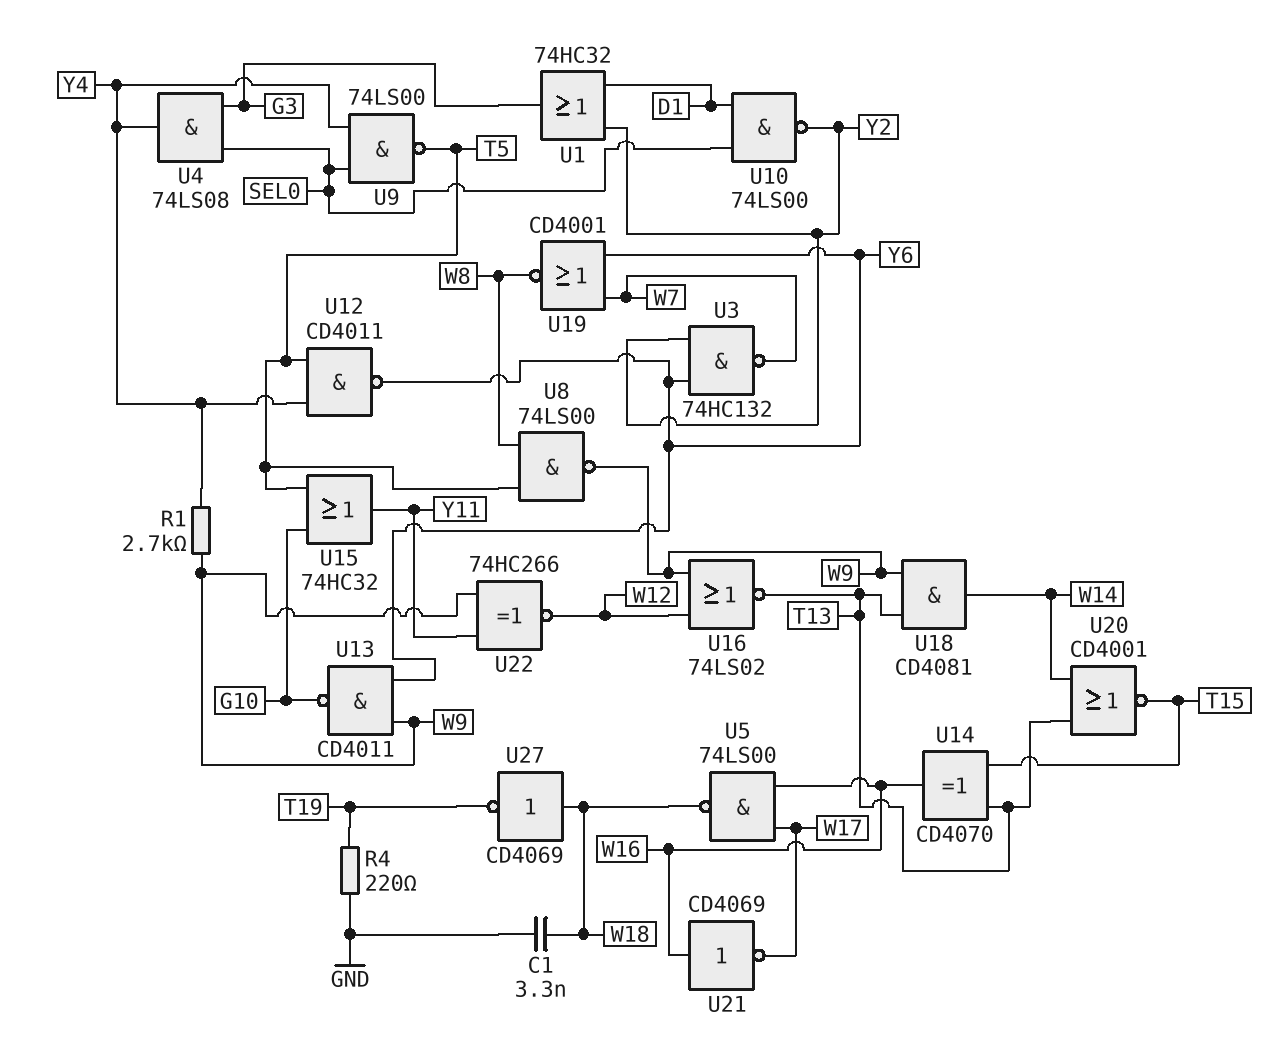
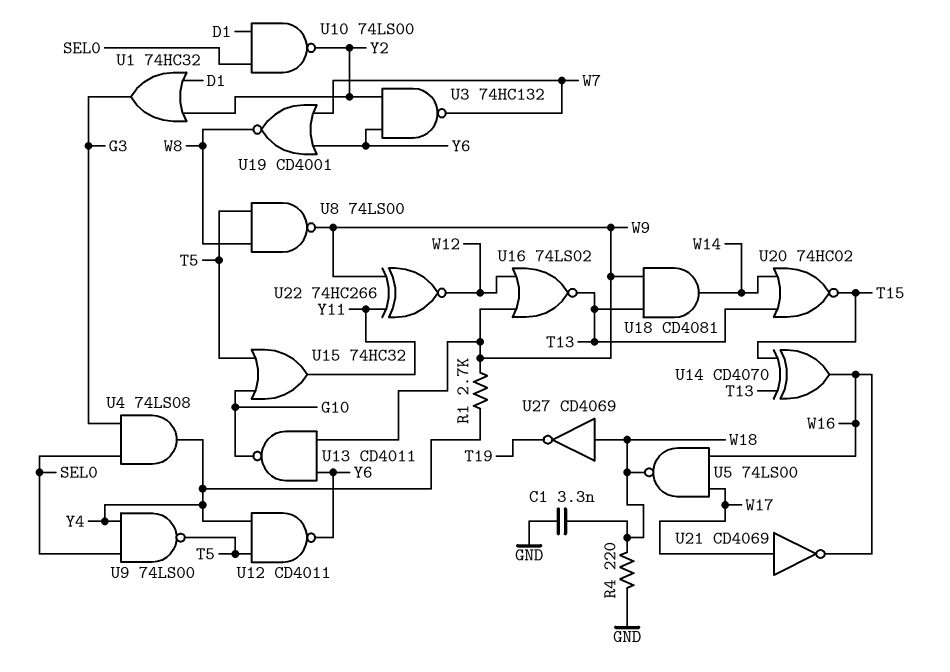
R4: 220 (GND, T19) -> 220 (GND, W18)
U20: NOR CD4001 (in T13, in W14, out T15) -> NOR 74HC02 (in T13, in W14, out T15)
U21: NOT CD4069 (in W16, out W17) -> NOT CD4069 (in W17, out W16)

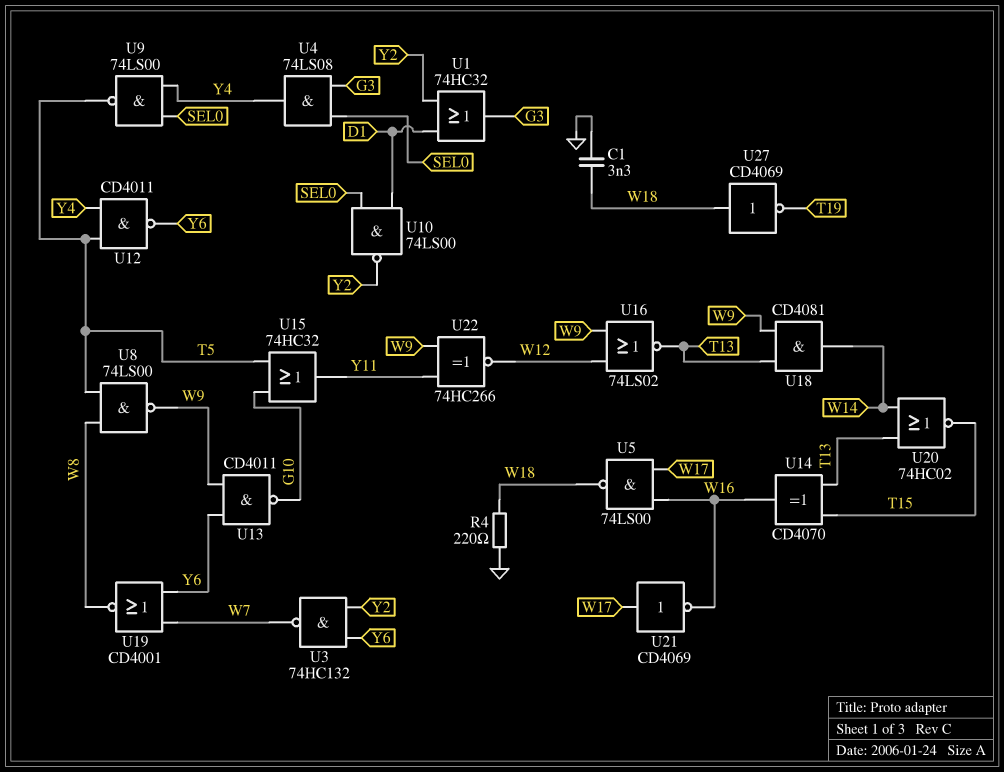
R1: 2.7k (W9, Y4) -> none

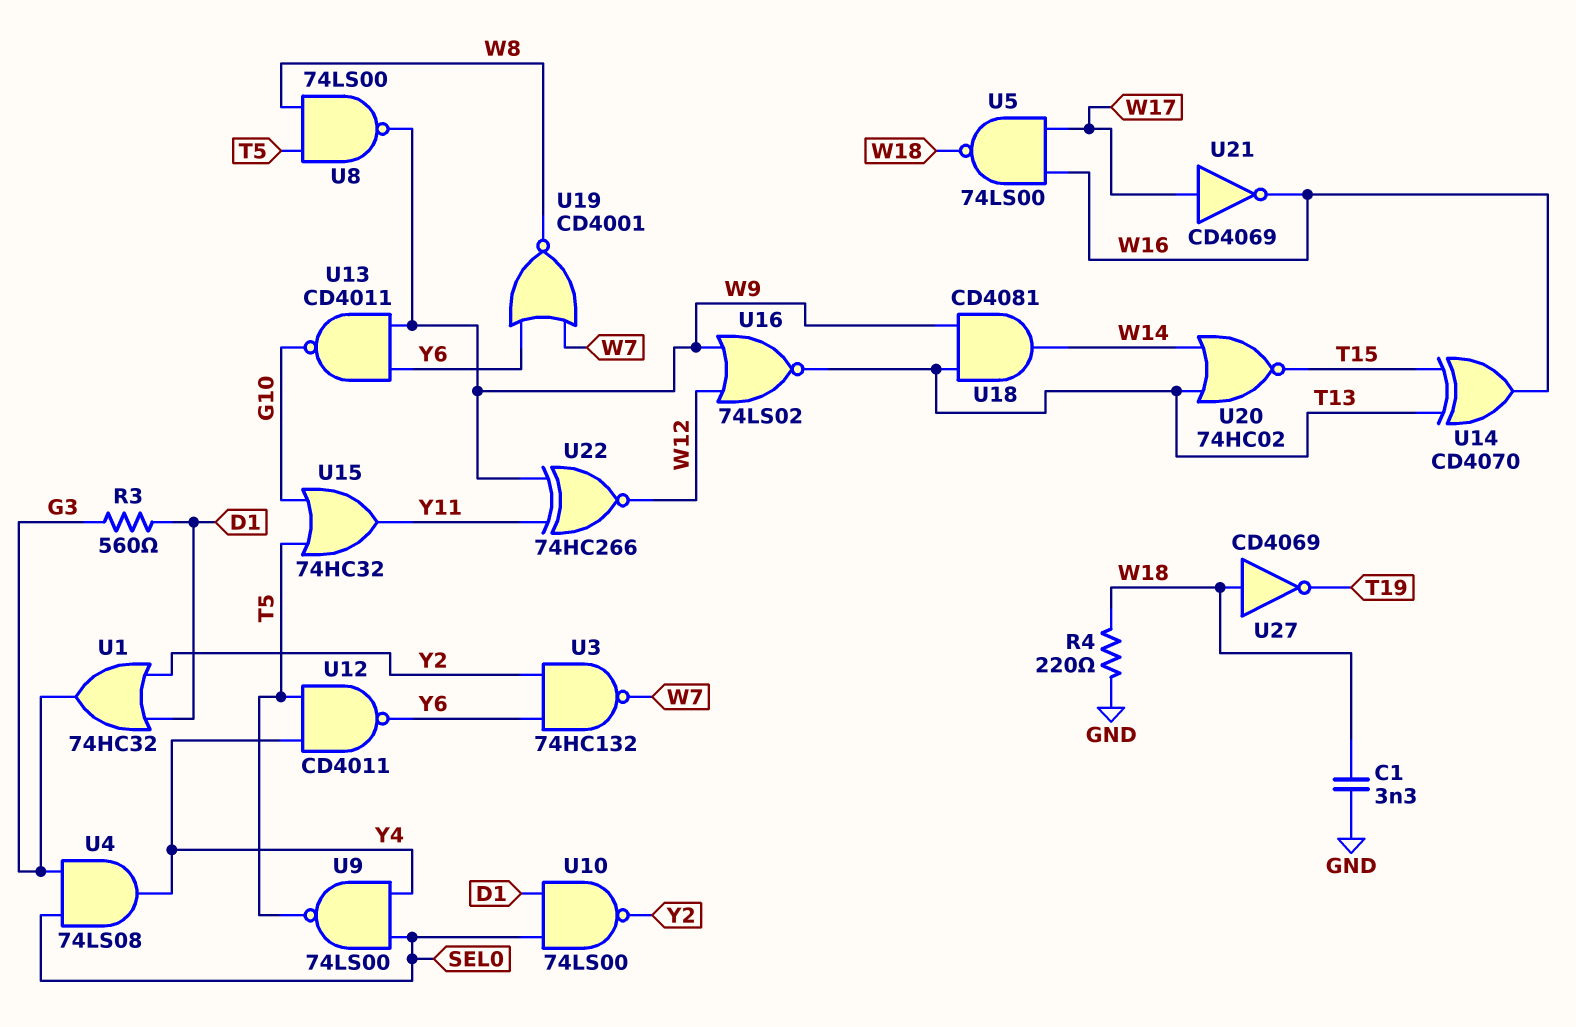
R3: none -> 560 (D1, G3)

